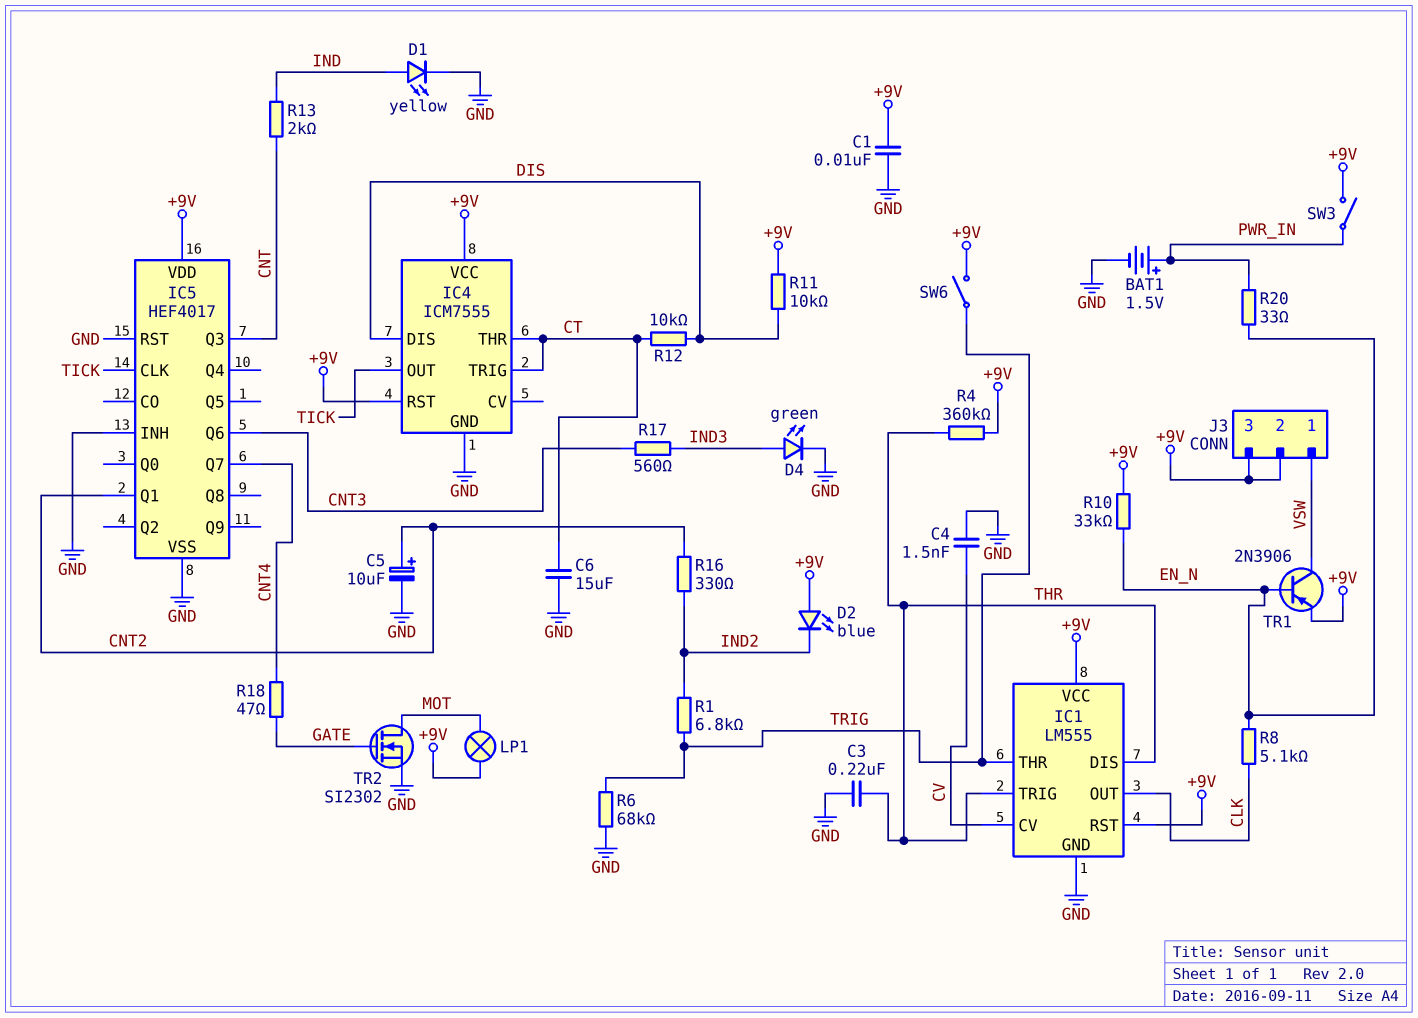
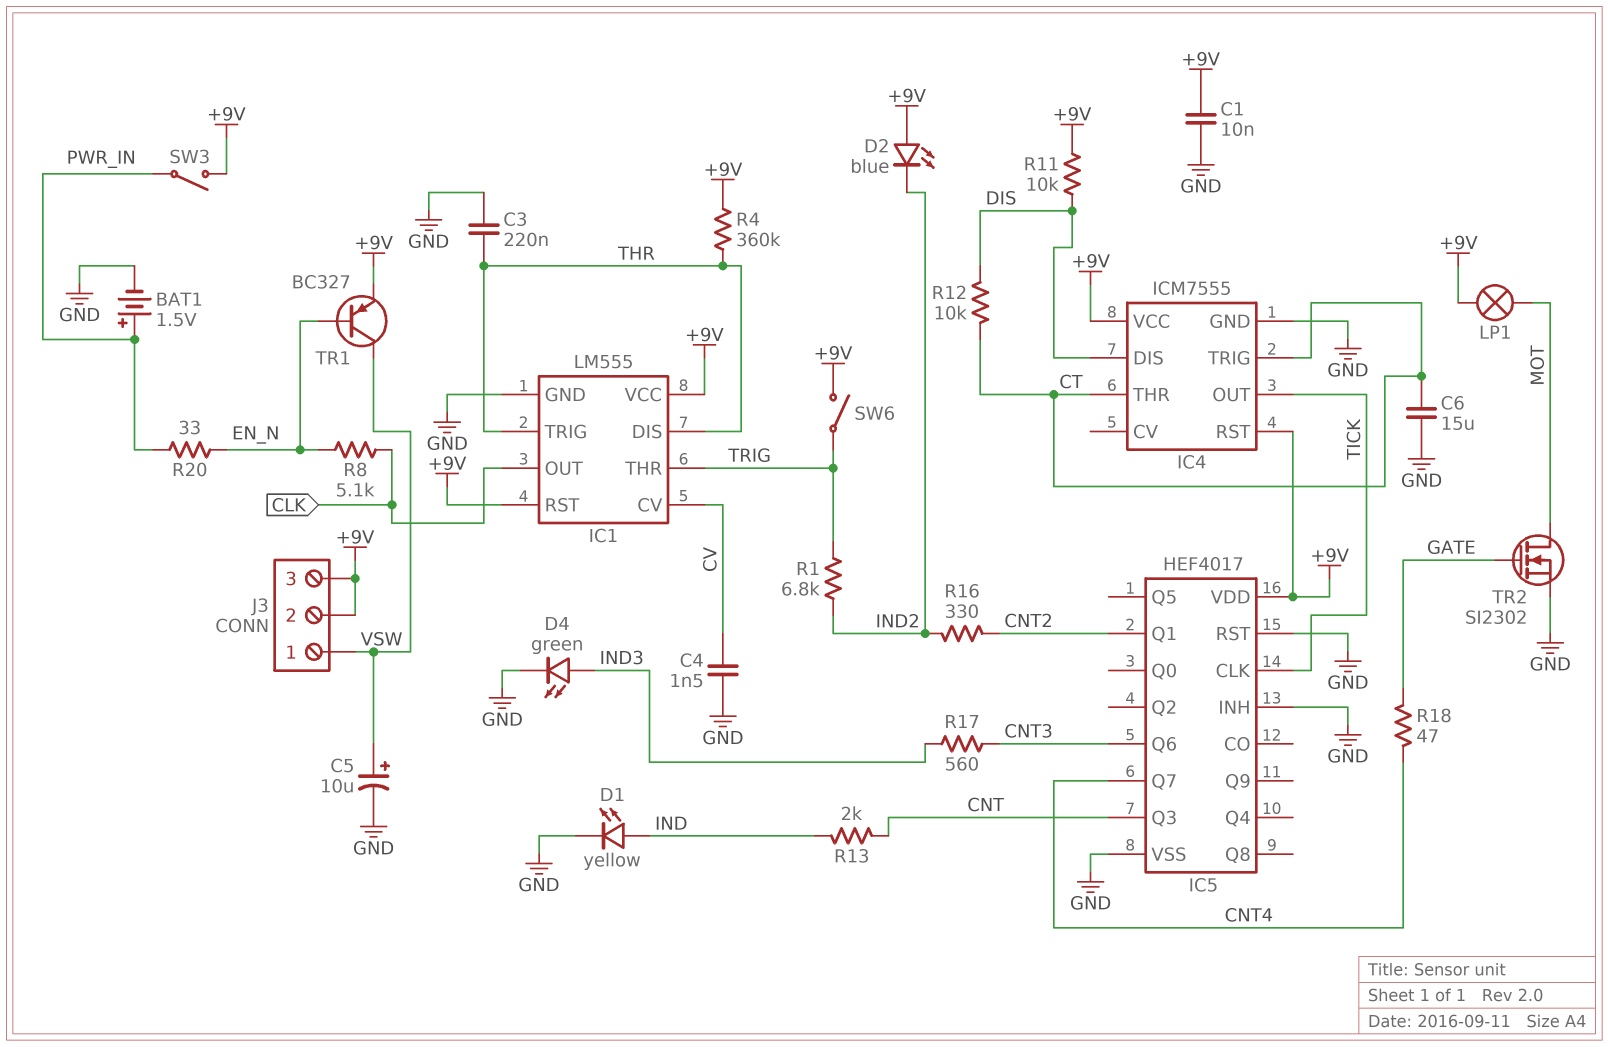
C5: 10uF (plus CNT2, minus GND) -> 10uF (plus VSW, minus GND)
R6: 68k (GND, TRIG) -> none
R10: 33k (+9V, EN_N) -> none
TR1: PNP 2N3906 (B EN_N, C VSW, E +9V) -> PNP BC327 (B EN_N, C VSW, E +9V)

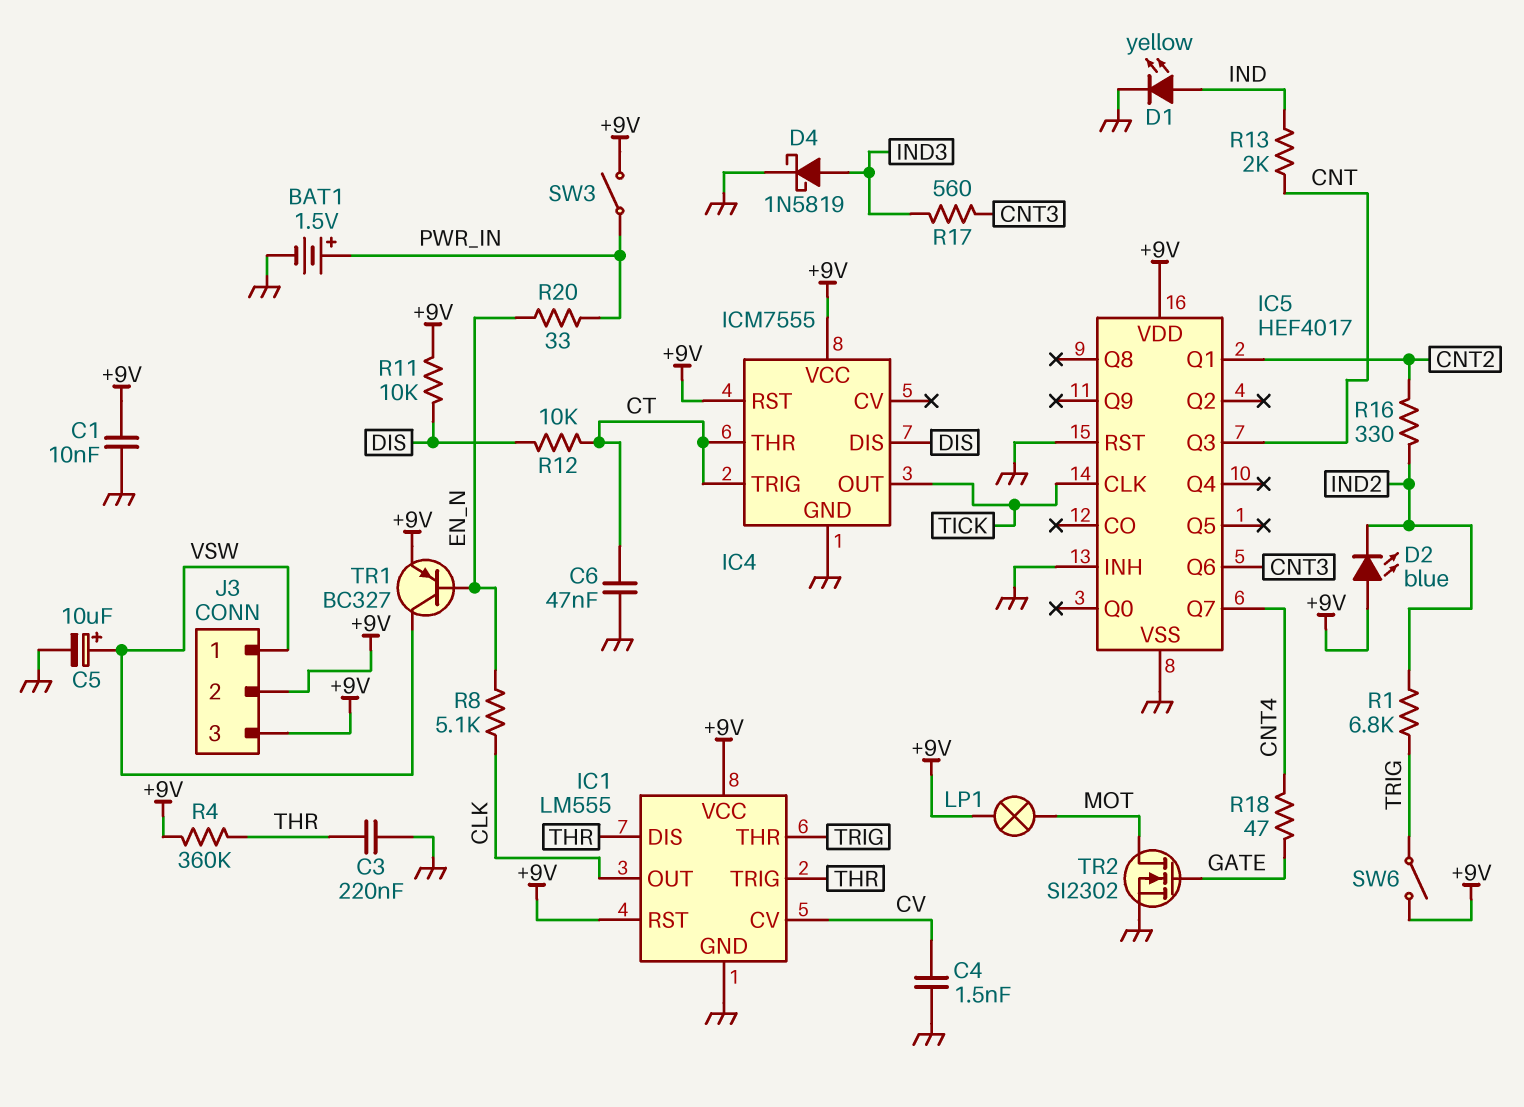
C6: 15uF (CT, GND) -> 47nF (CT, GND)
D4: LED green (A IND3, K GND) -> schottky 1N5819 (A IND3, K GND)

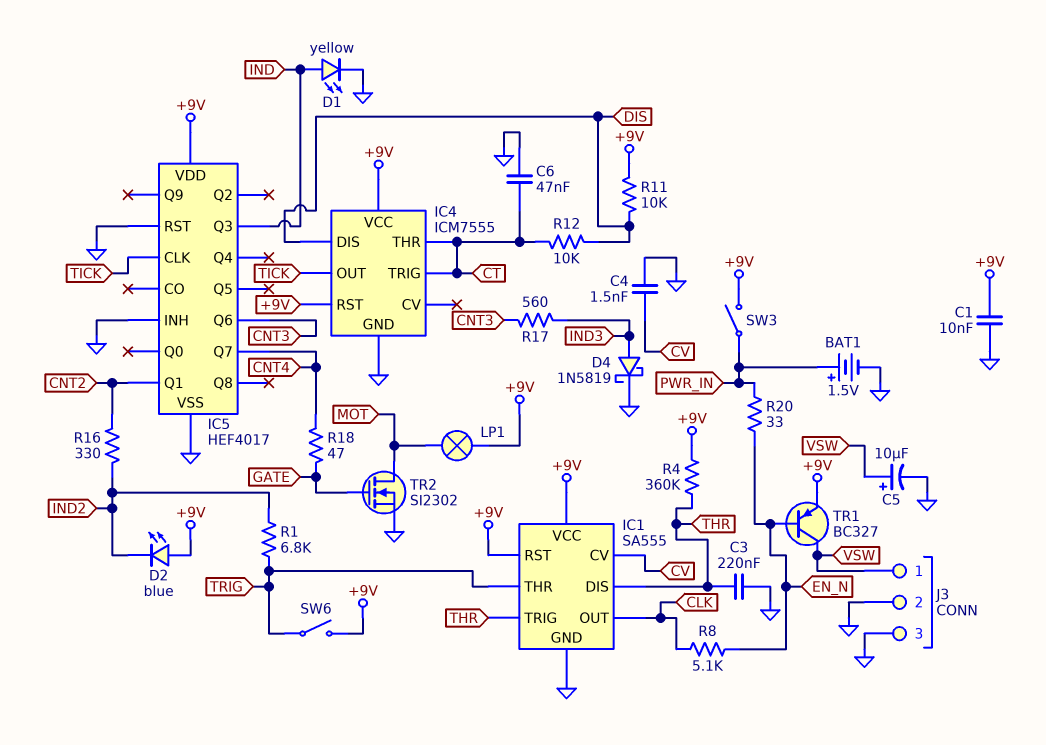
IC1: LM555 -> SA555
IC5 pin Q3: CNT -> IND
J3 pin 2: +9V -> GND
J3 pin 3: +9V -> GND
R13: 2k (CNT, IND) -> none

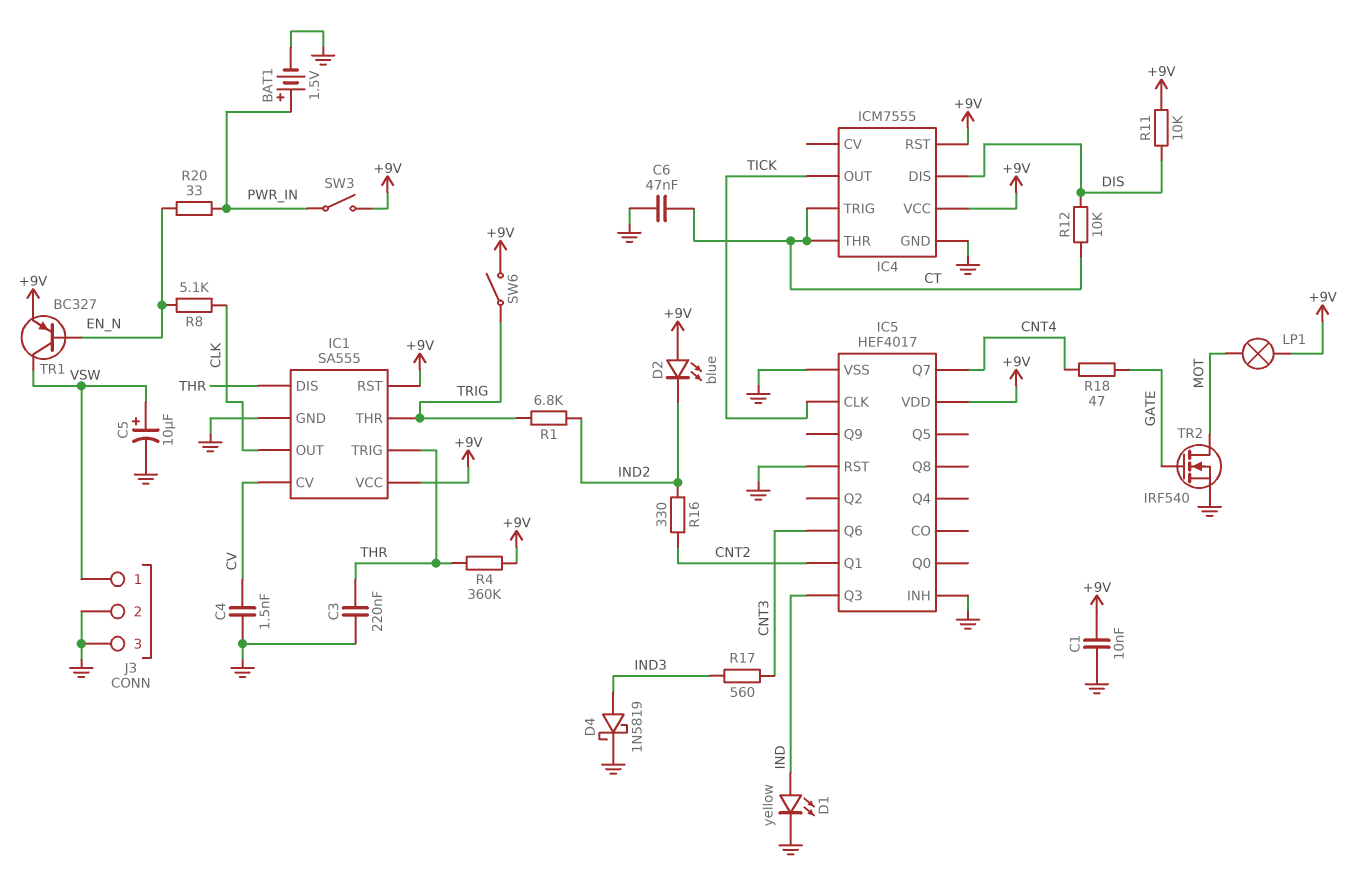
TR2: NMOS SI2302 (G GATE, D MOT, S GND) -> NMOS IRF540 (G GATE, D MOT, S GND)

